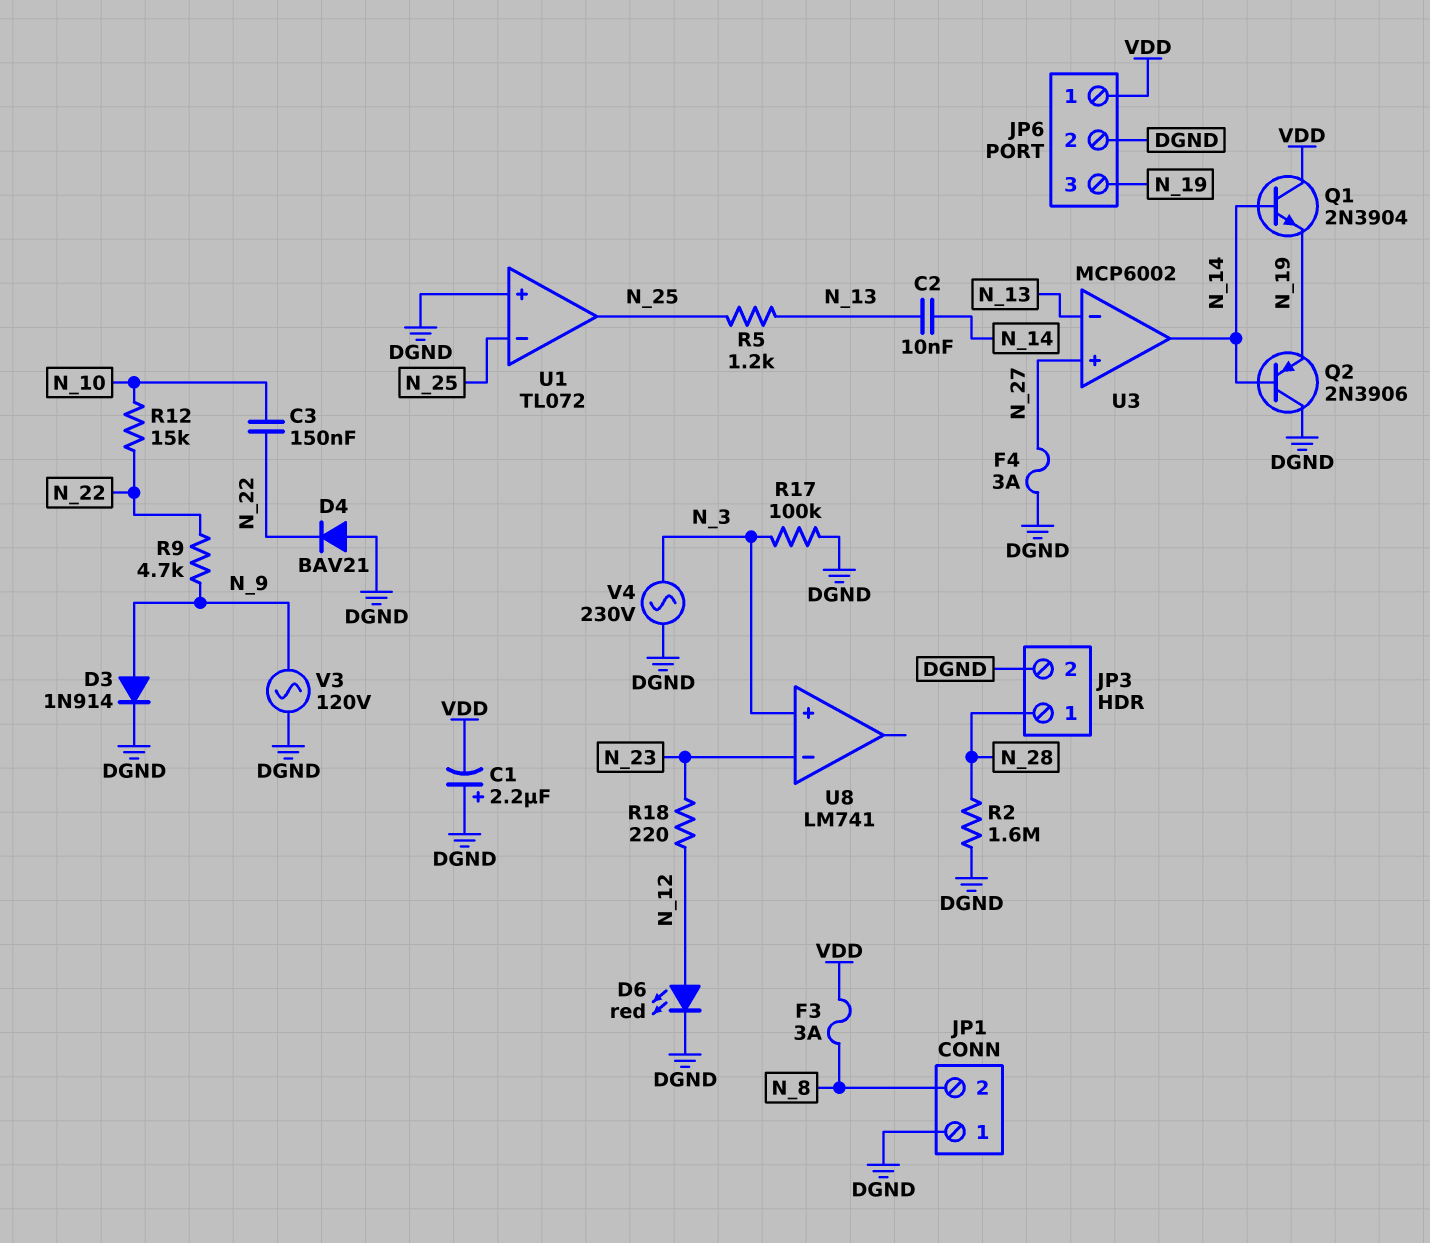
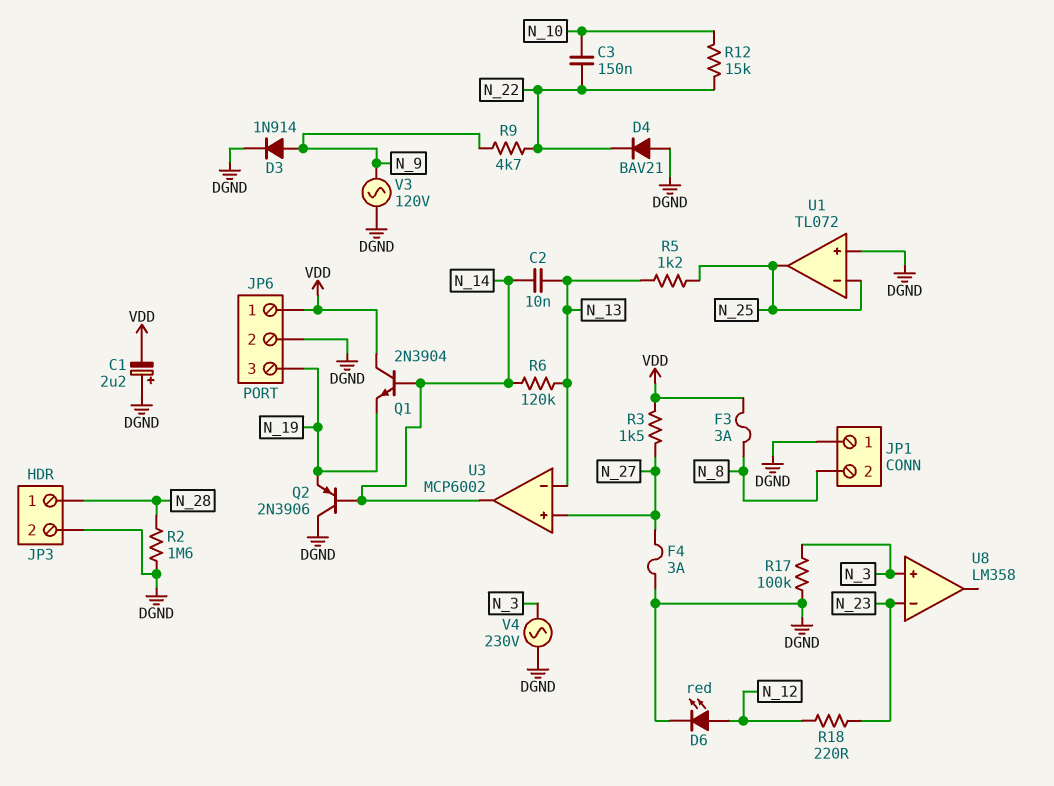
R3: none -> 1.5k (N_27, VDD)
R6: none -> 120k (N_13, N_14)
U8: LM741 -> LM358

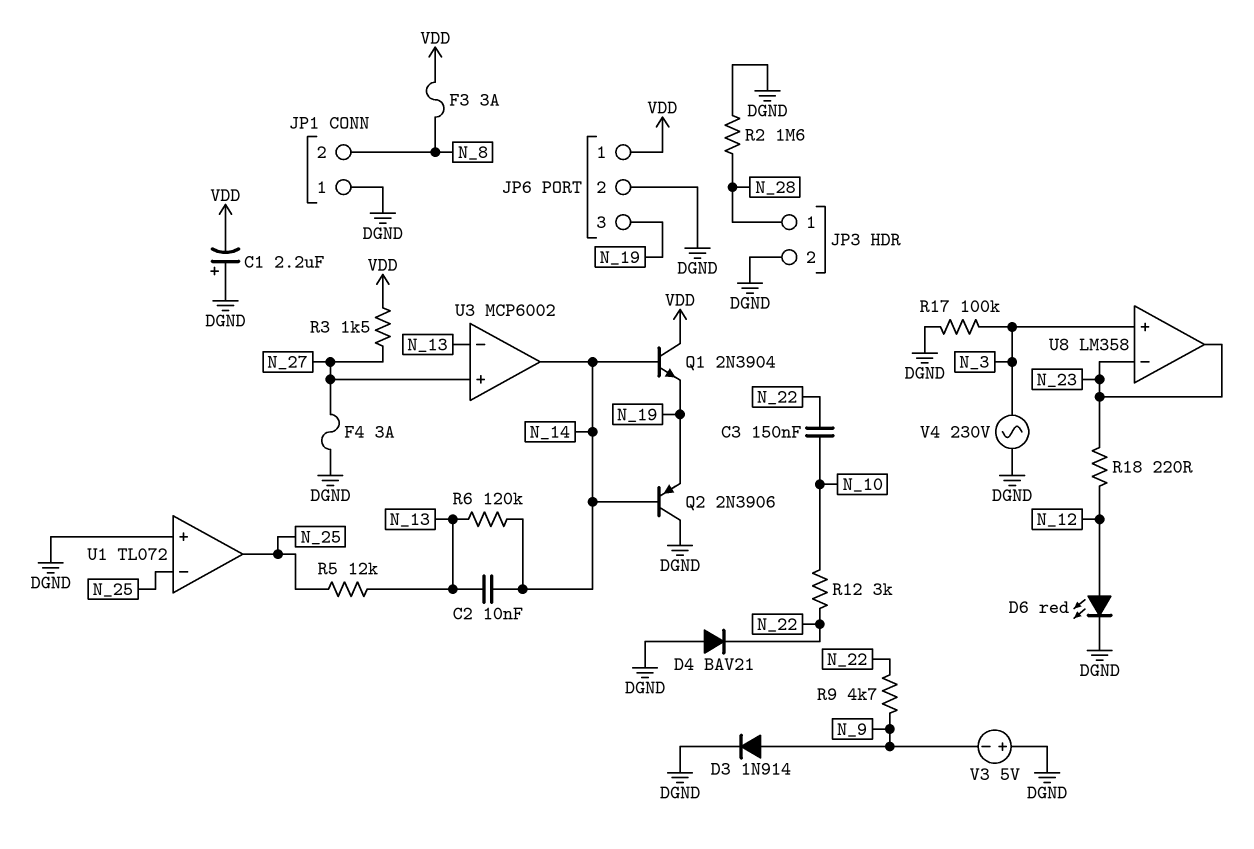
R5: 1.2k (N_13, N_25) -> 12k (N_13, N_25)
R12: 15k (N_10, N_22) -> 3k (N_10, N_22)
U8 pin out: none -> N_23
V3: AC 120V (DGND, N_9) -> 5V (plus DGND, minus N_9)

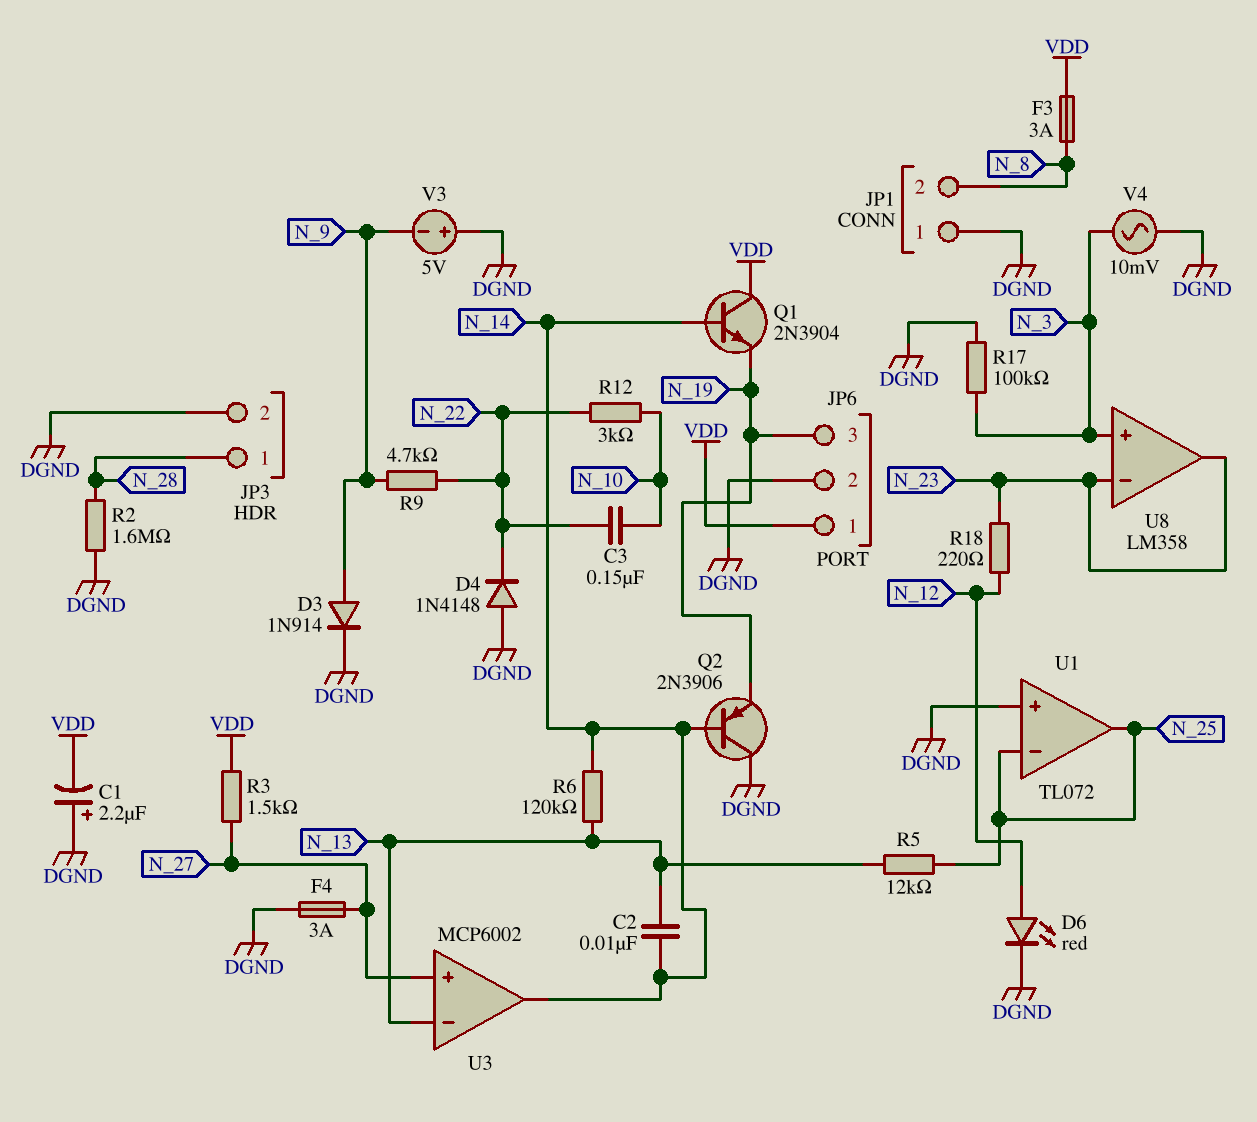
D4: diode BAV21 (A DGND, K N_22) -> diode 1N4148 (A DGND, K N_22)
V4: AC 230V (DGND, N_3) -> AC 10mV (DGND, N_3)

